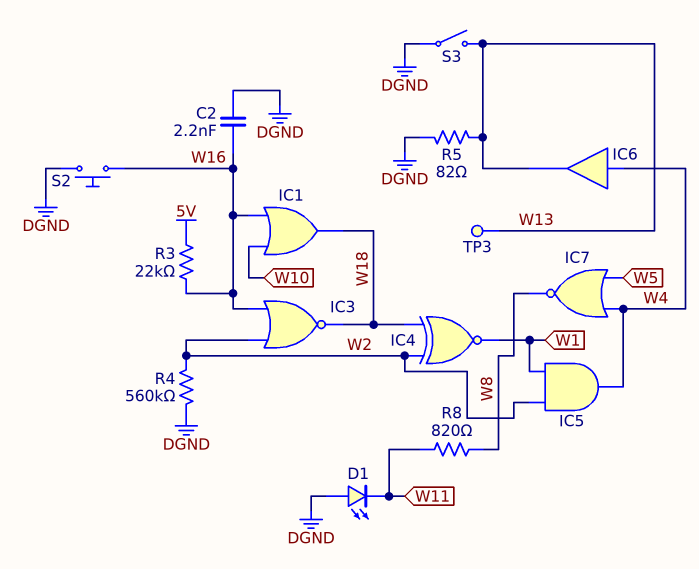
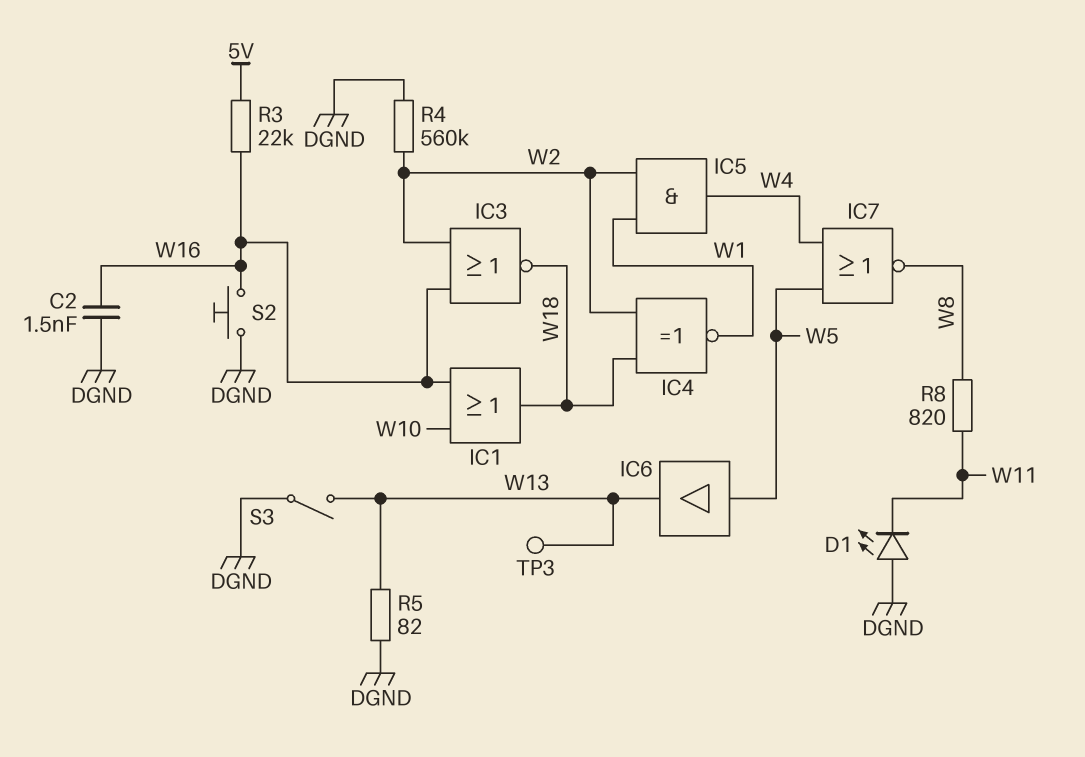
C2: 2.2nF (DGND, W16) -> 1.5nF (DGND, W16)
IC6: buffer (in W4, out W13) -> buffer (in W5, out W13)

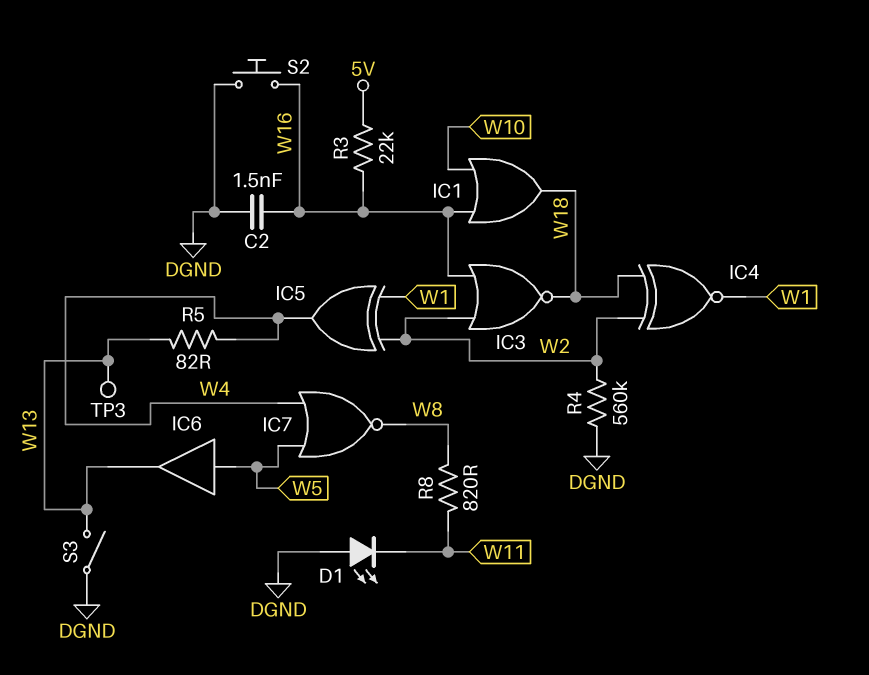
IC5: AND (in W1, in W2, out W4) -> XOR (in W1, in W2, out W4)
R5: 82 (DGND, W13) -> 82 (W4, W13)

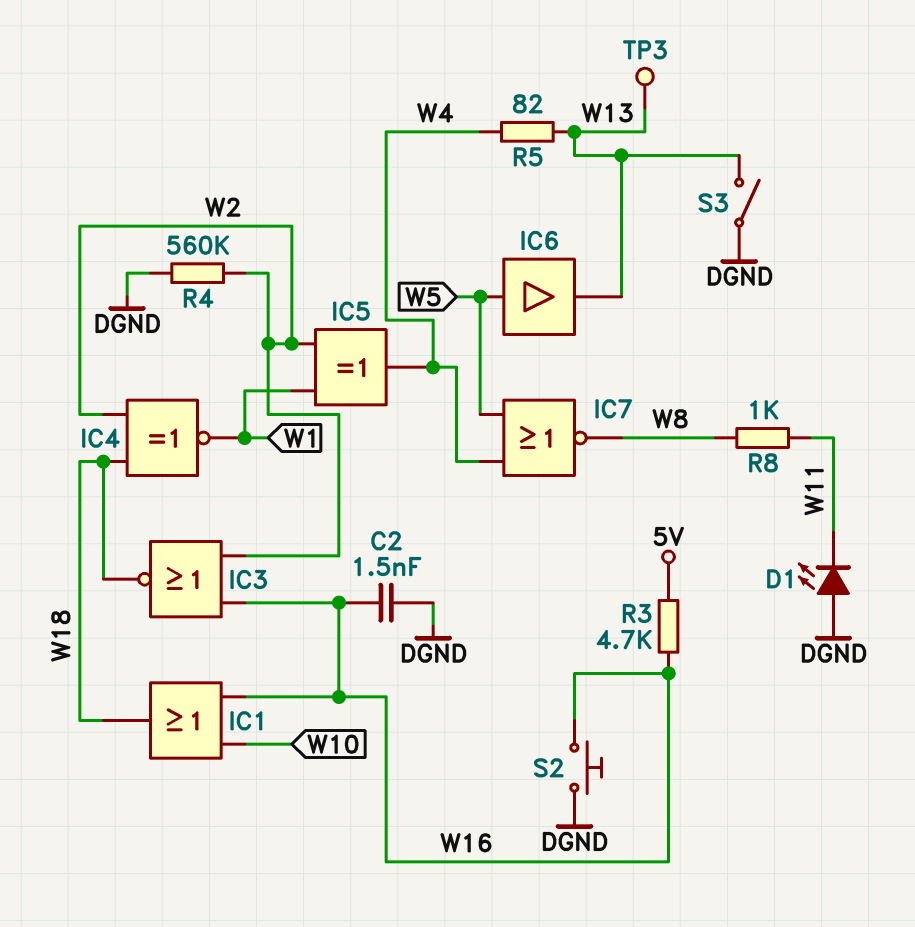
R3: 22k (5V, W16) -> 4.7k (5V, W16)
R8: 820 (W8, W11) -> 1k (W8, W11)

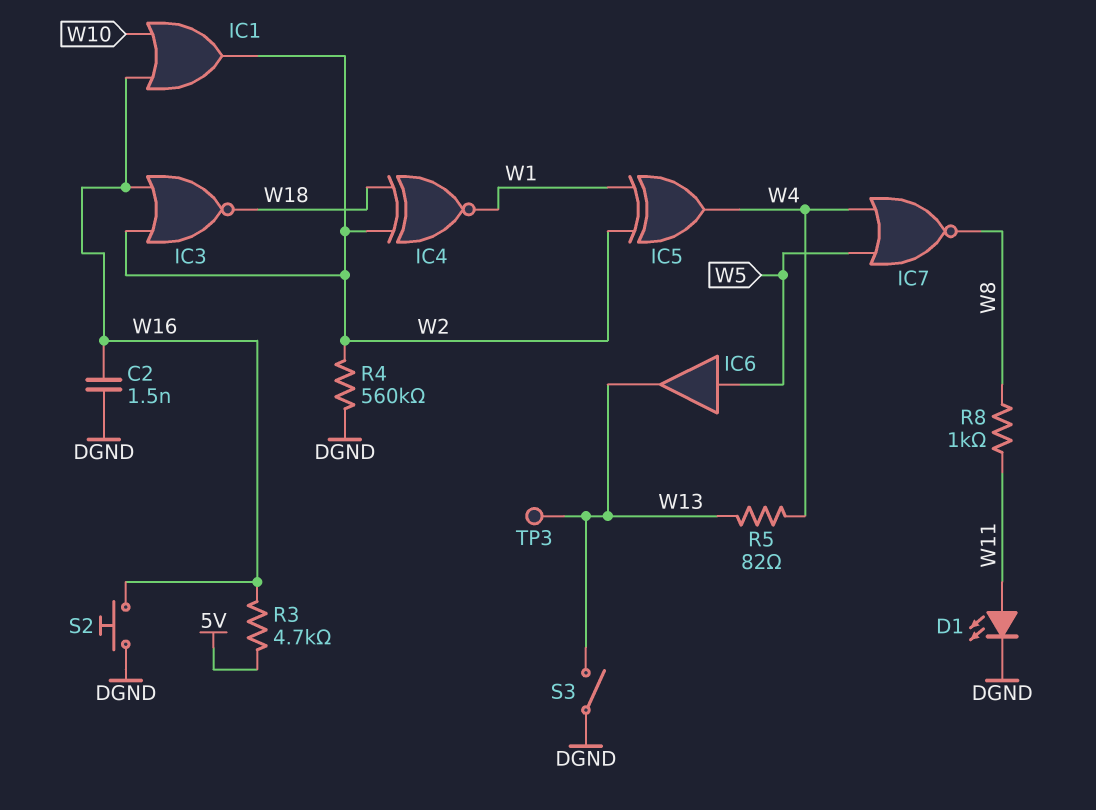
D1: LED (A DGND, K W11) -> LED (A W11, K DGND)
IC1: OR (in W10, in W16, out W18) -> OR (in W10, in W16, out W2)

